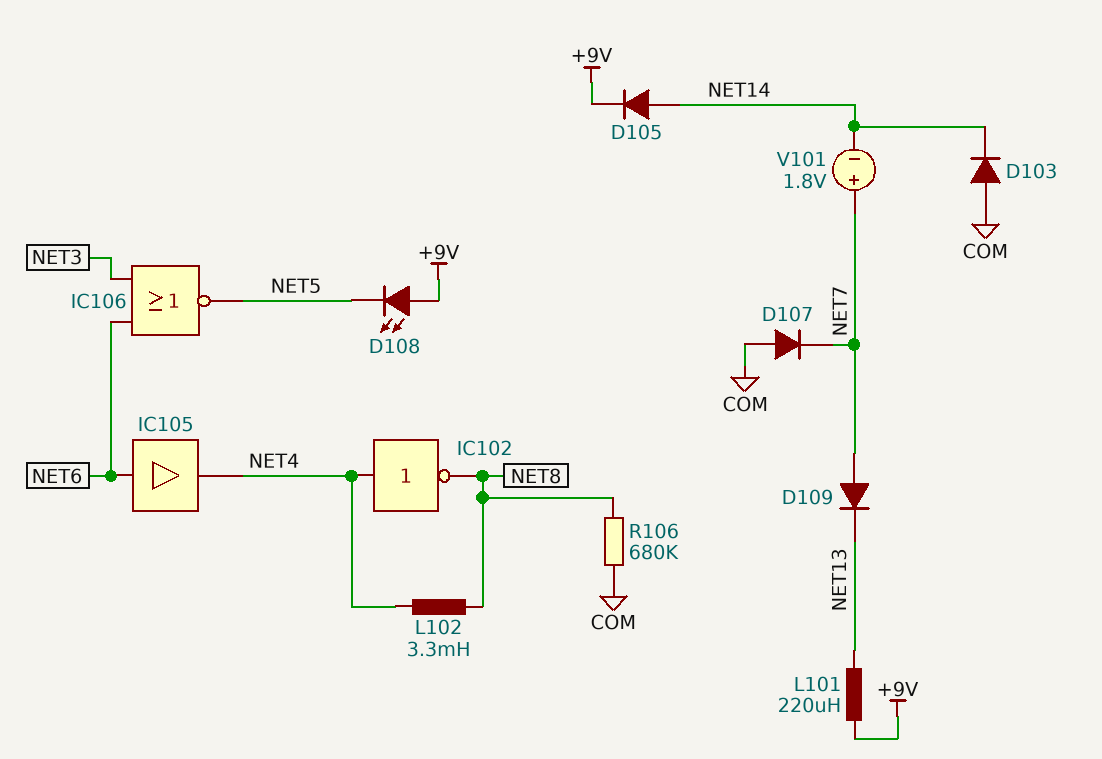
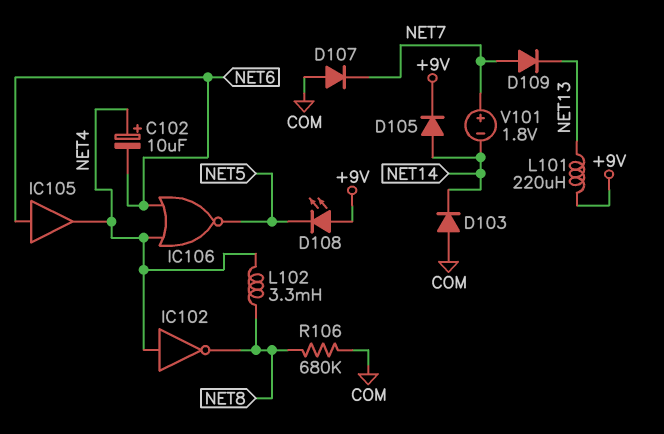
C102: none -> 10uF (plus NET4, minus NET6)
IC106: NOR (in NET3, in NET6, out NET5) -> NOR (in NET4, in NET6, out NET5)

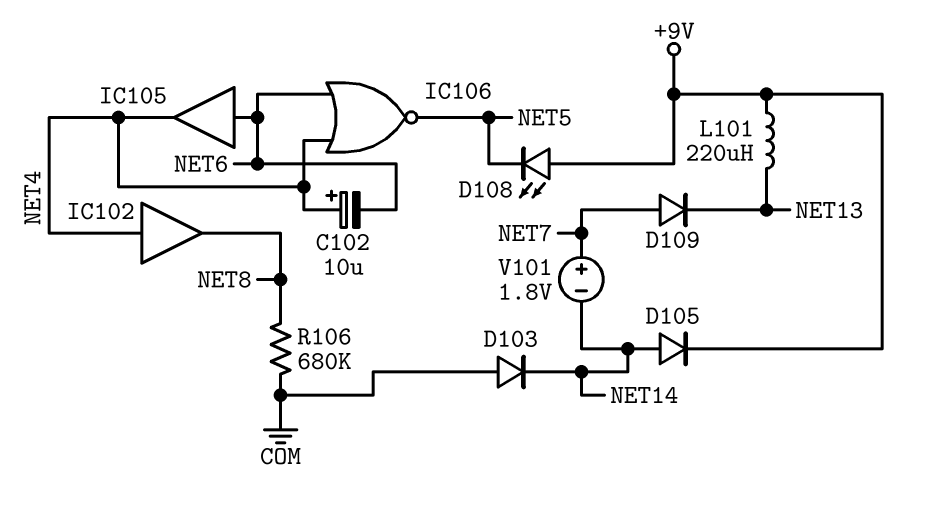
D107: diode (A COM, K NET7) -> none
IC102: NOT (in NET4, out NET8) -> buffer (in NET4, out NET8)
L102: 3.3mH (NET4, NET8) -> none

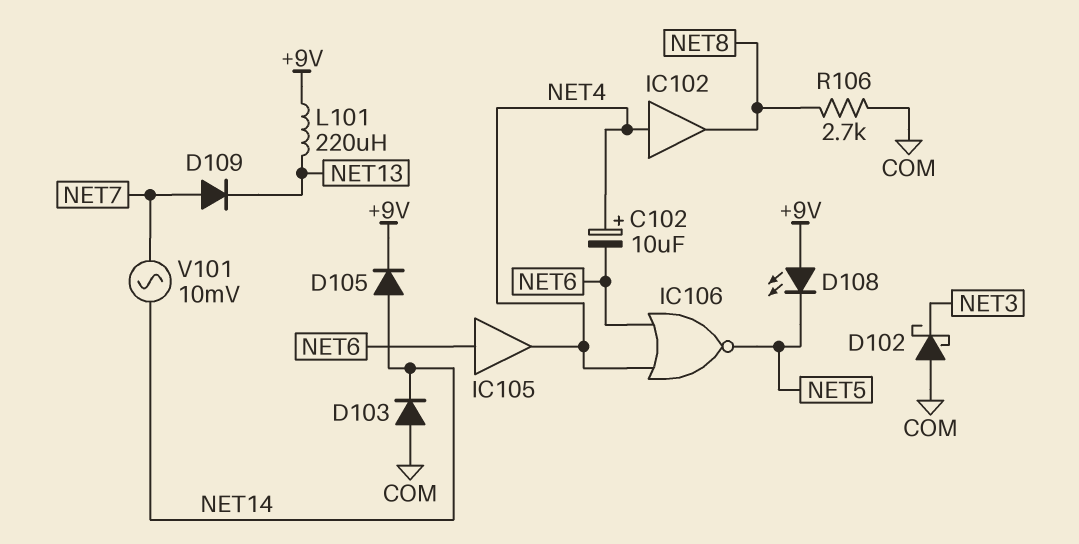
D102: none -> schottky (A COM, K NET3)
R106: 680k (COM, NET8) -> 2.7k (COM, NET8)
V101: 1.8V (plus NET7, minus NET14) -> AC 10mV (NET7, NET14)

